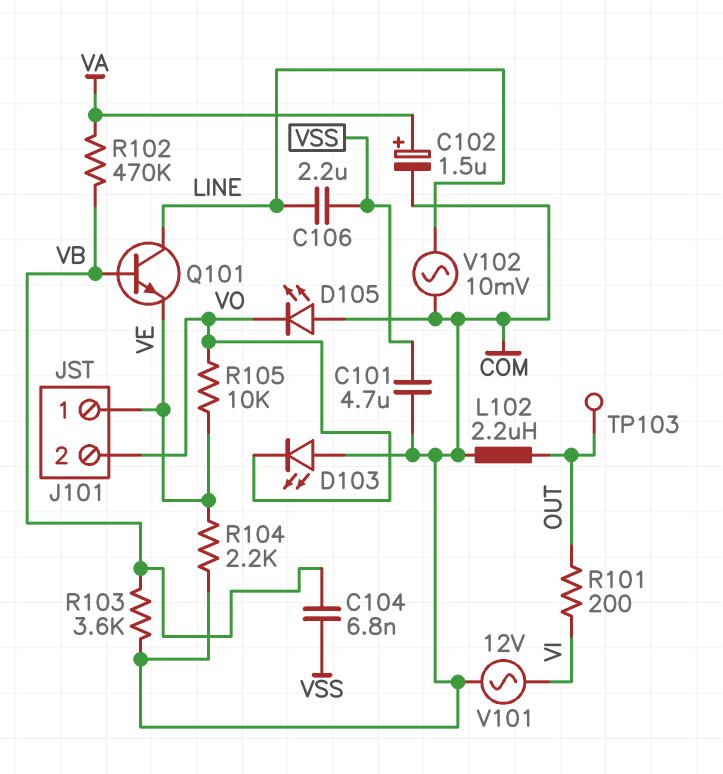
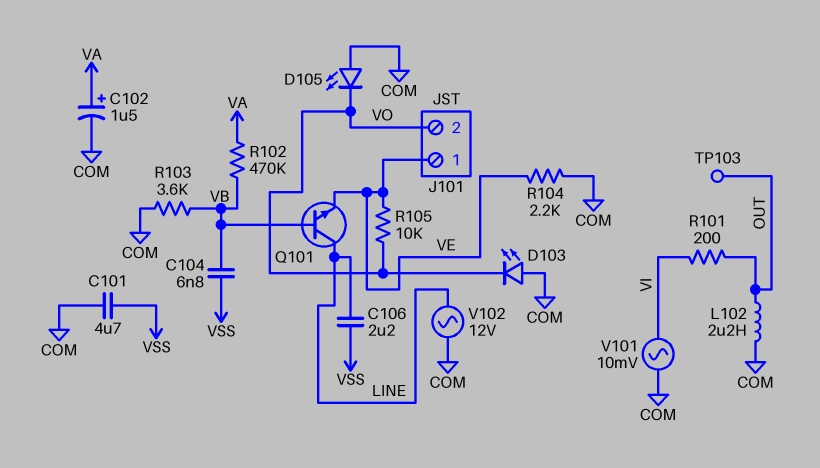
V101: AC 12V (COM, VI) -> AC 10mV (COM, VI)
V102: AC 10mV (COM, LINE) -> AC 12V (COM, LINE)

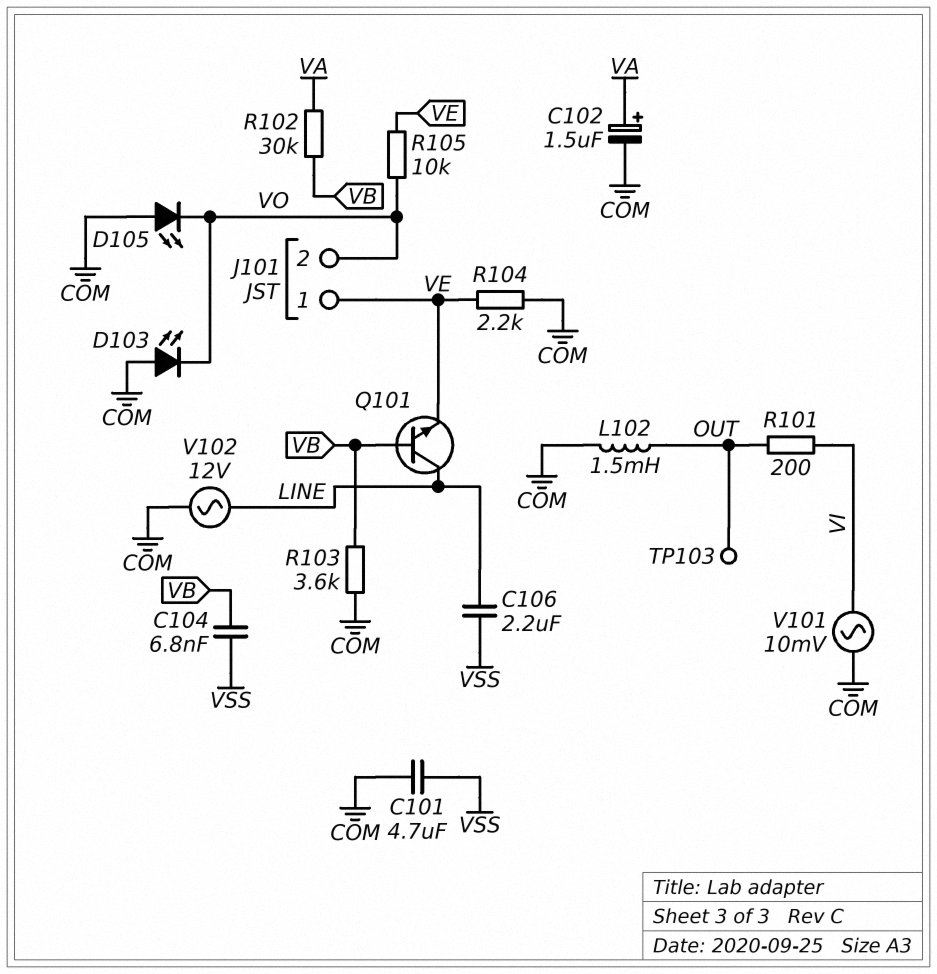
L102: 2.2uH (COM, OUT) -> 1.5mH (COM, OUT)
R102: 470k (VA, VB) -> 30k (VA, VB)

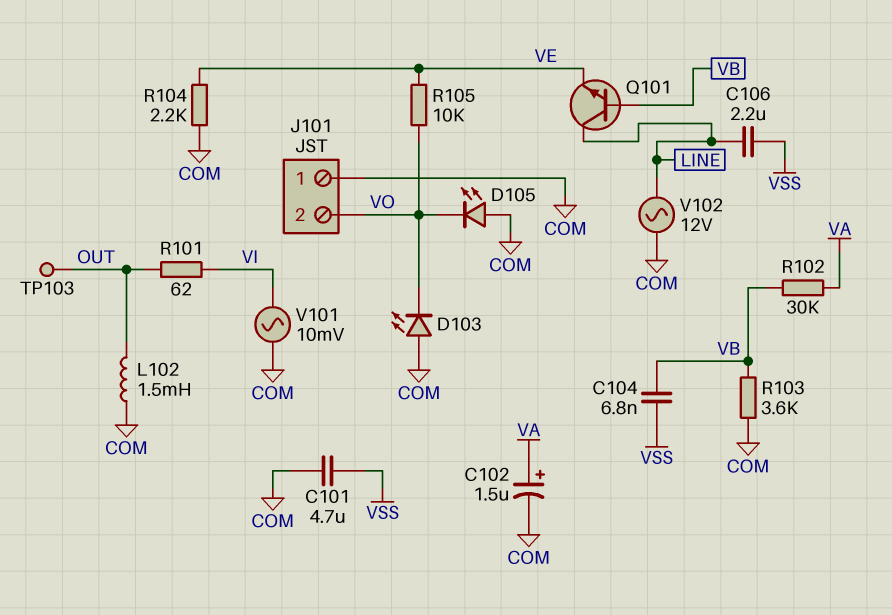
J101 pin 1: VE -> COM
R101: 200 (OUT, VI) -> 62 (OUT, VI)

